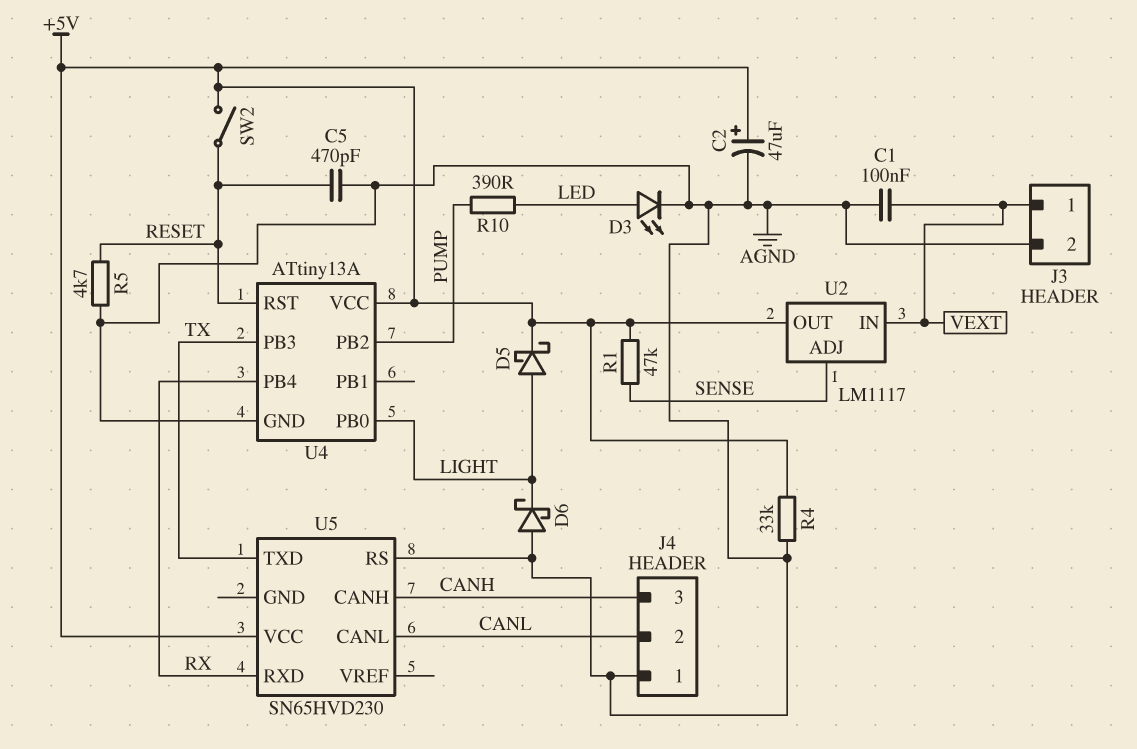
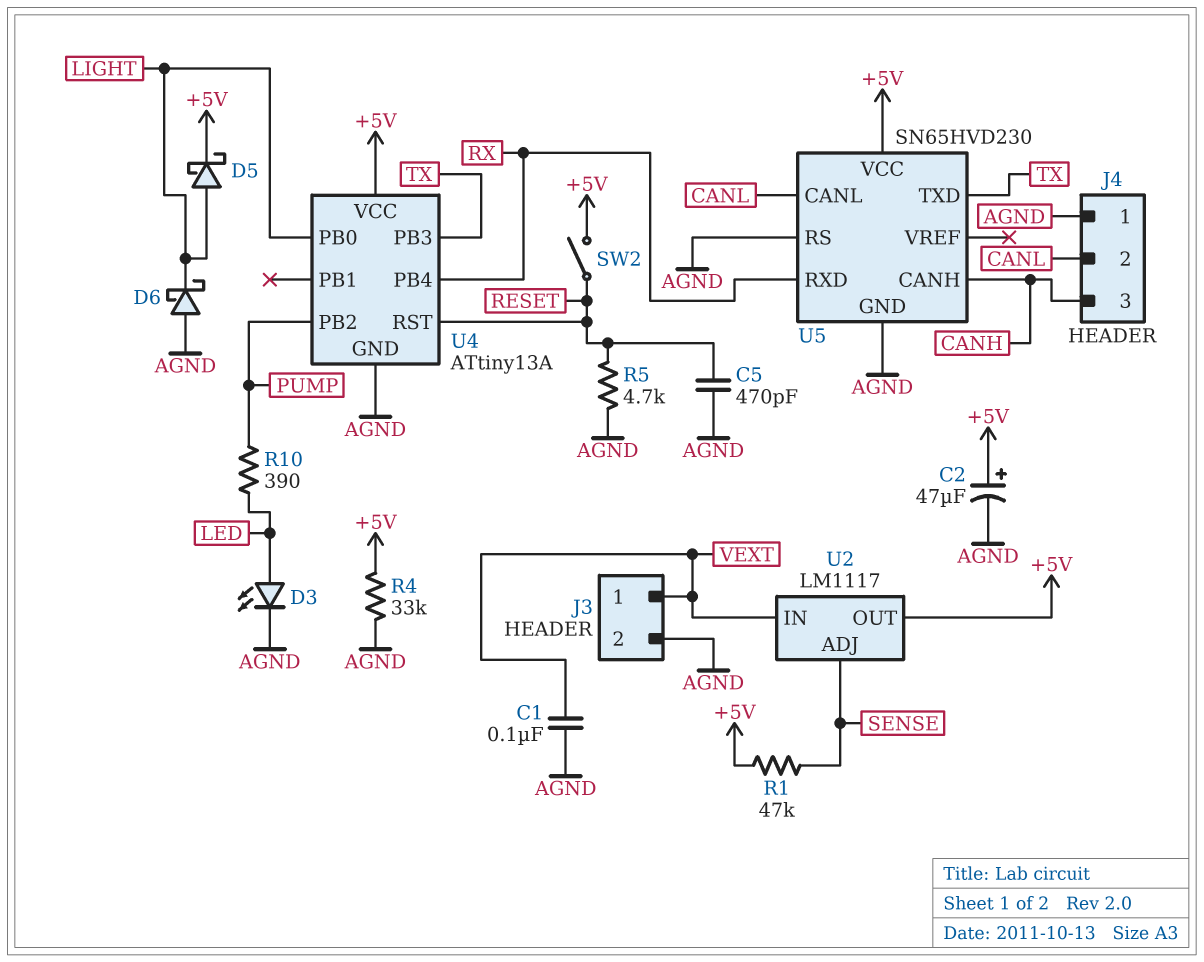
U5 pin GND: none -> AGND

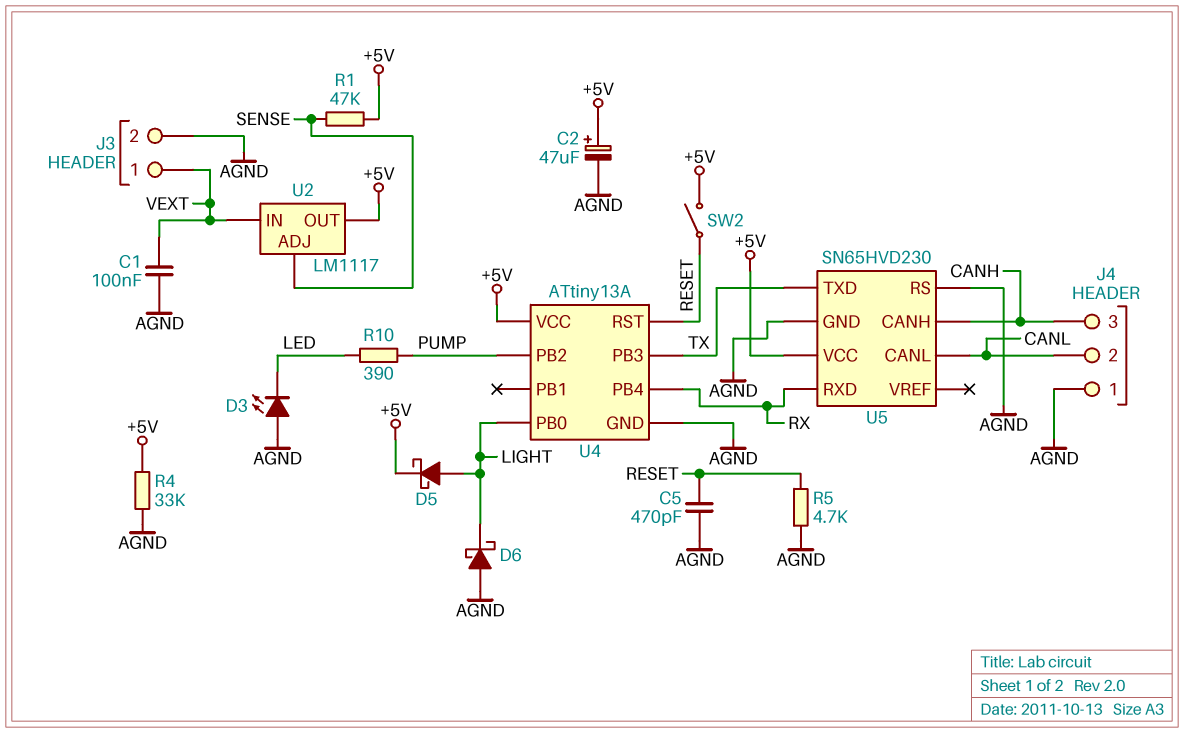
D3: LED (A LED, K AGND) -> LED (A AGND, K LED)

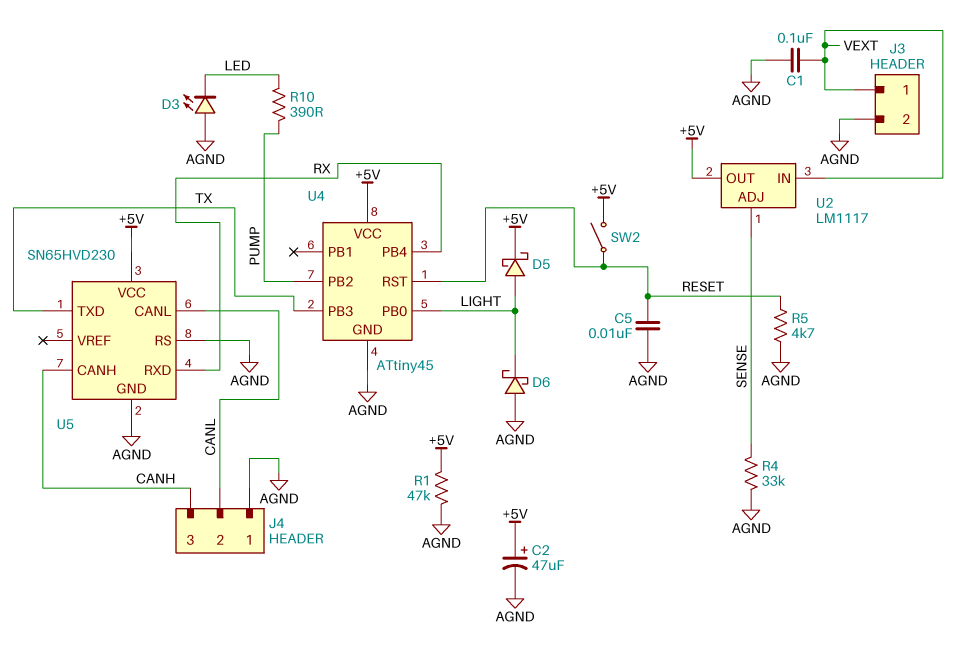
C5: 470pF (AGND, RESET) -> 10nF (AGND, RESET)
R1: 47k (+5V, SENSE) -> 47k (+5V, AGND)
R4: 33k (+5V, AGND) -> 33k (AGND, SENSE)
U4: ATtiny13A -> ATtiny45

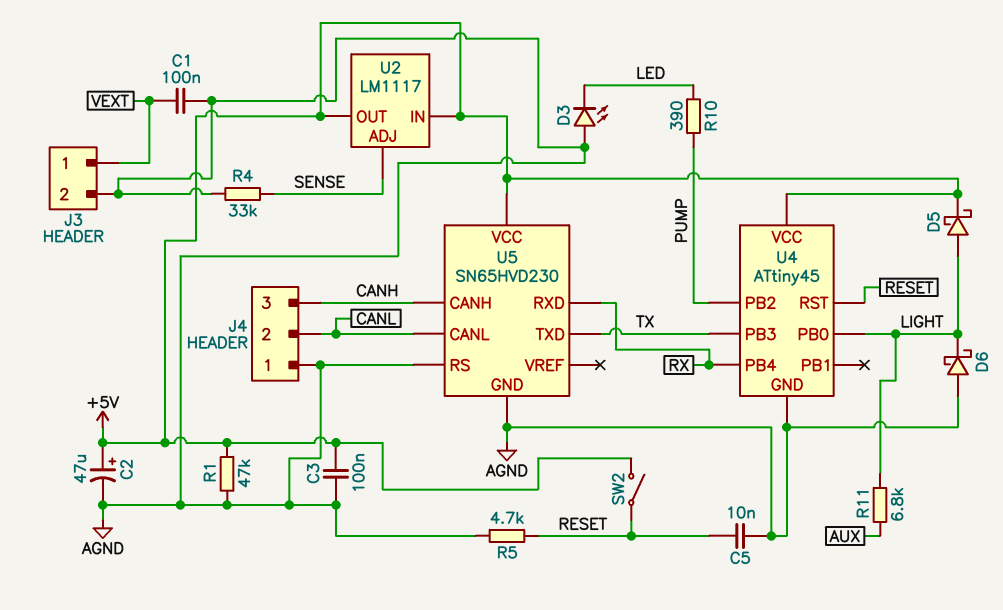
C3: none -> 100nF (+5V, AGND)
R11: none -> 6.8k (AUX, LIGHT)
U2 pin IN: VEXT -> +5V

